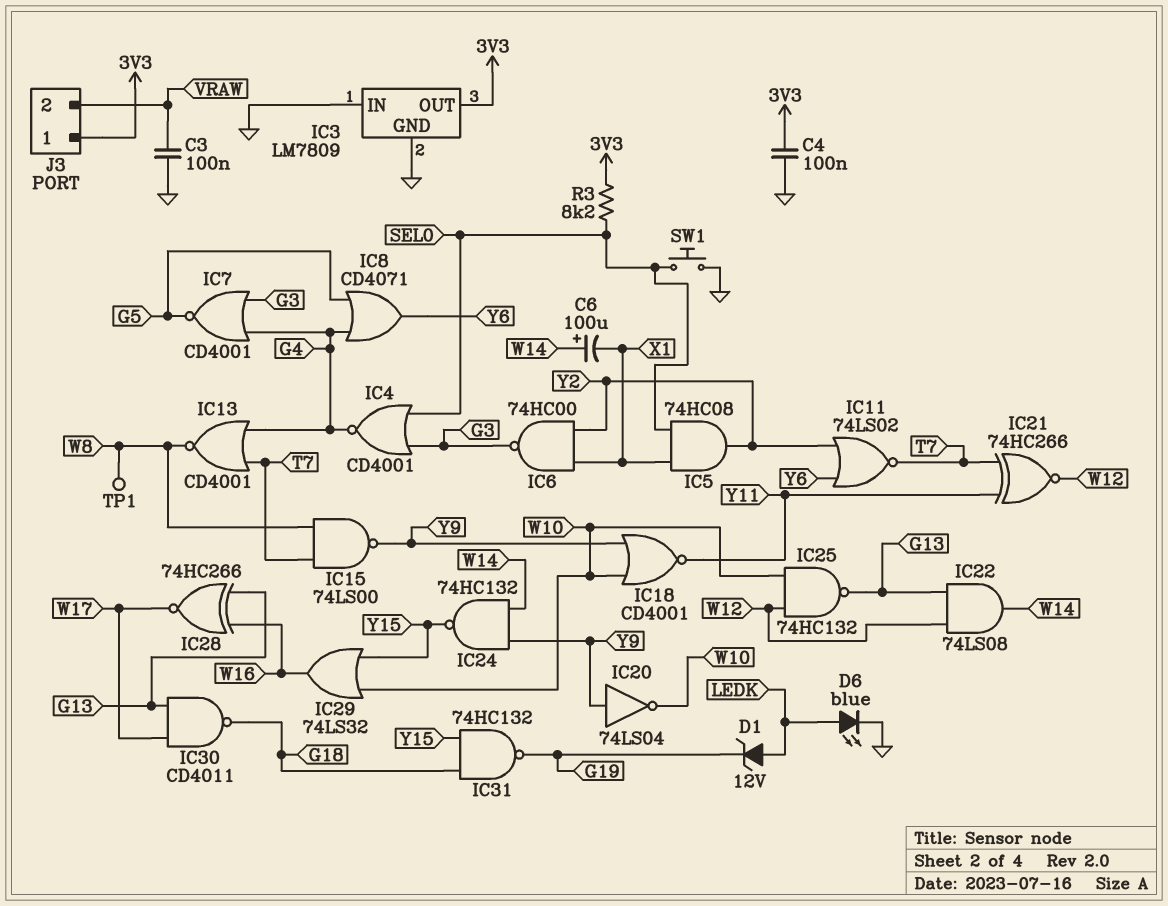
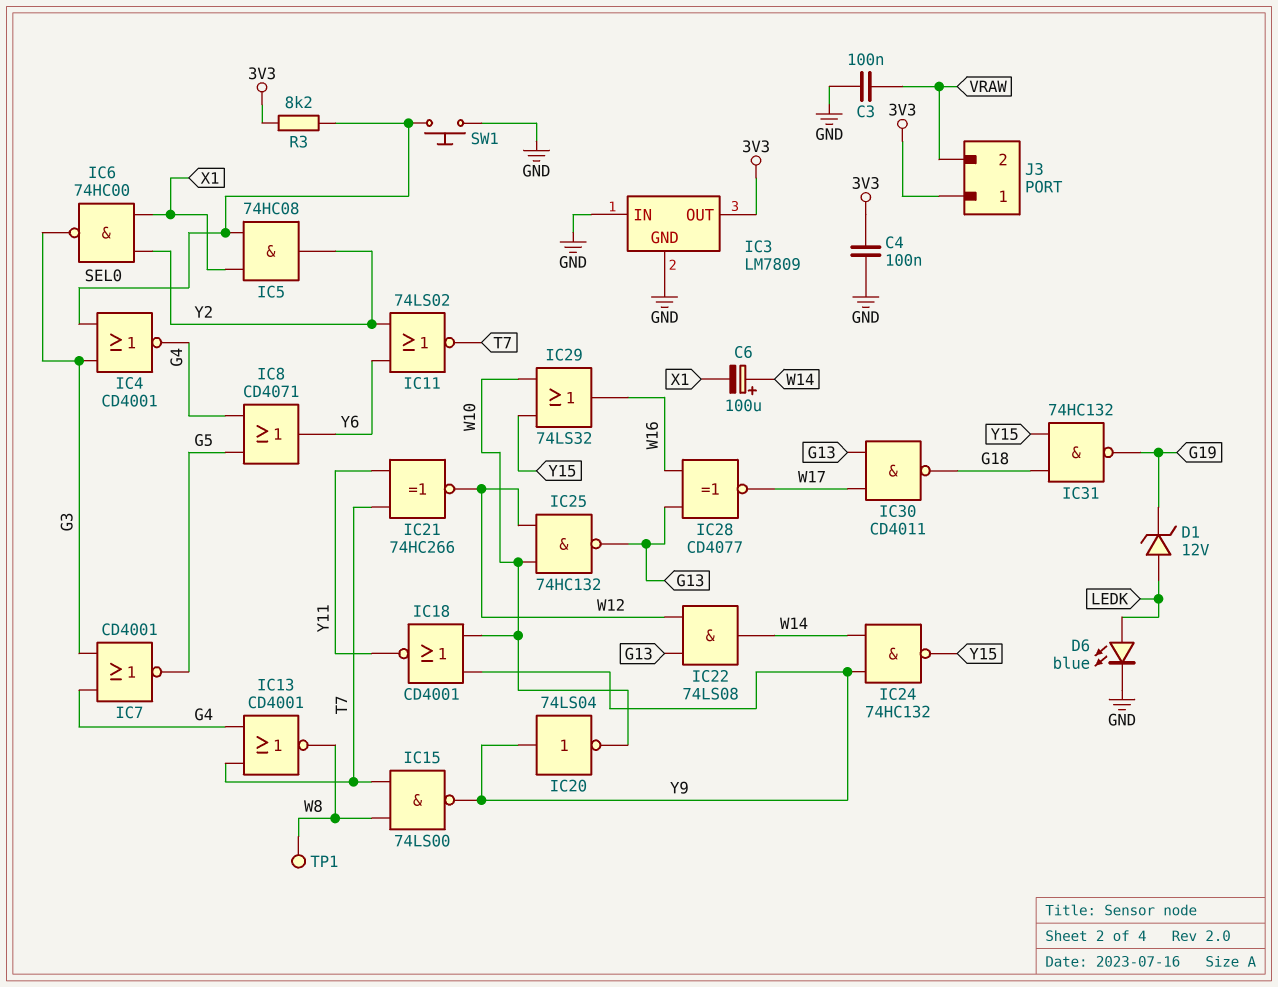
IC28: XNOR 74HC266 (in G13, in W16, out W17) -> XNOR CD4077 (in G13, in W16, out W17)

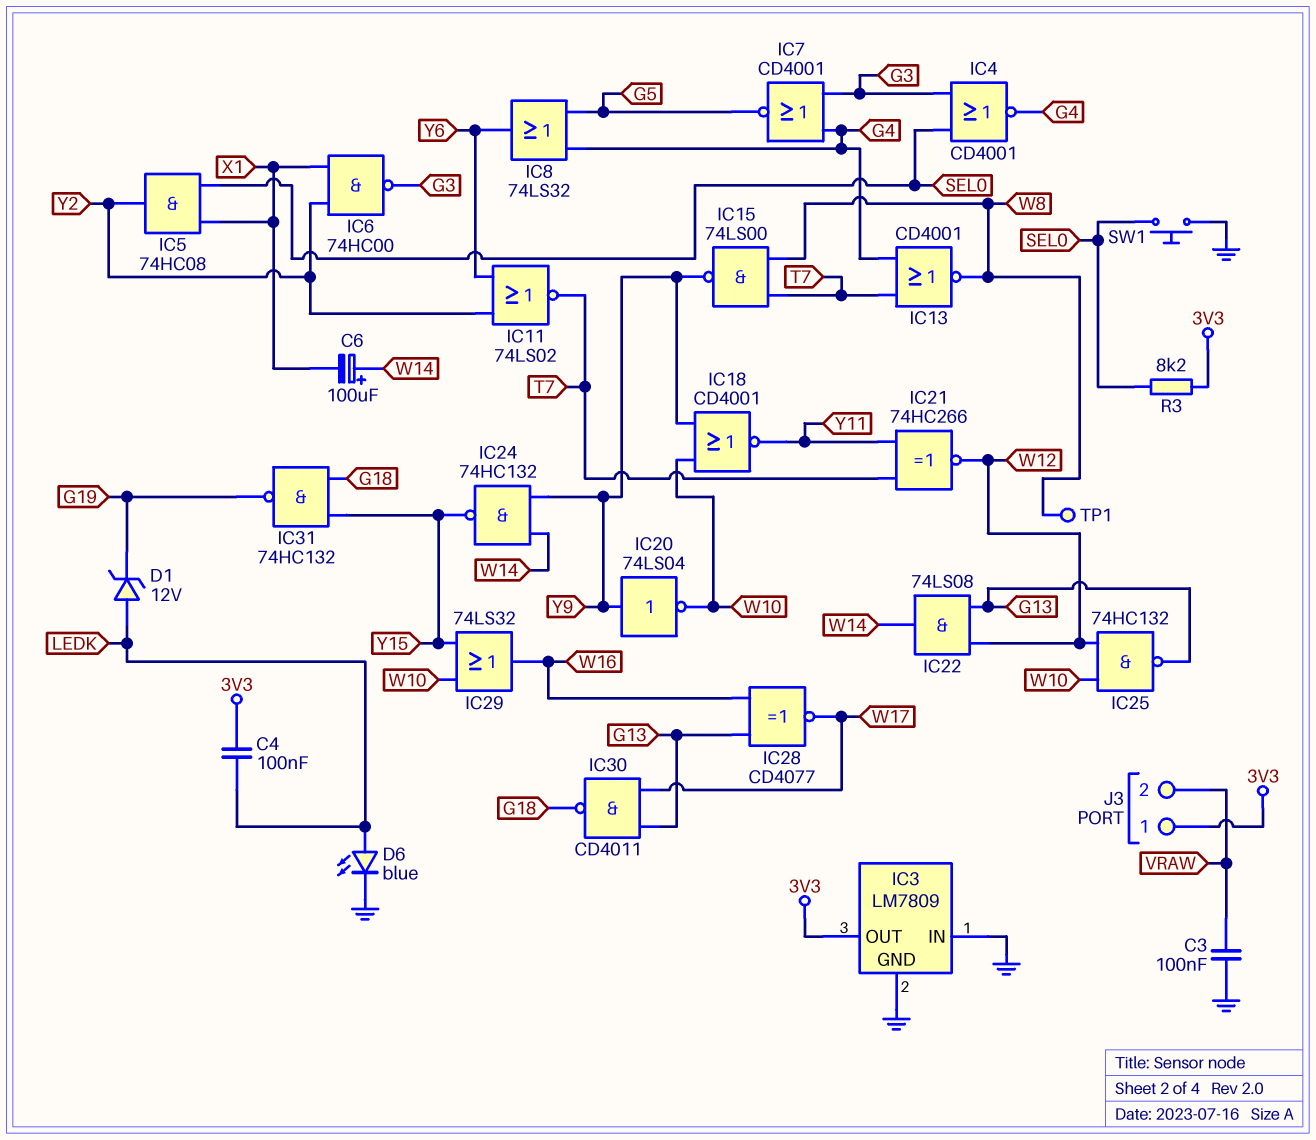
C4: 100nF (3V3, GND) -> 100nF (3V3, LEDK)
IC8: OR CD4071 (in G4, in G5, out Y6) -> OR 74LS32 (in G4, in G5, out Y6)

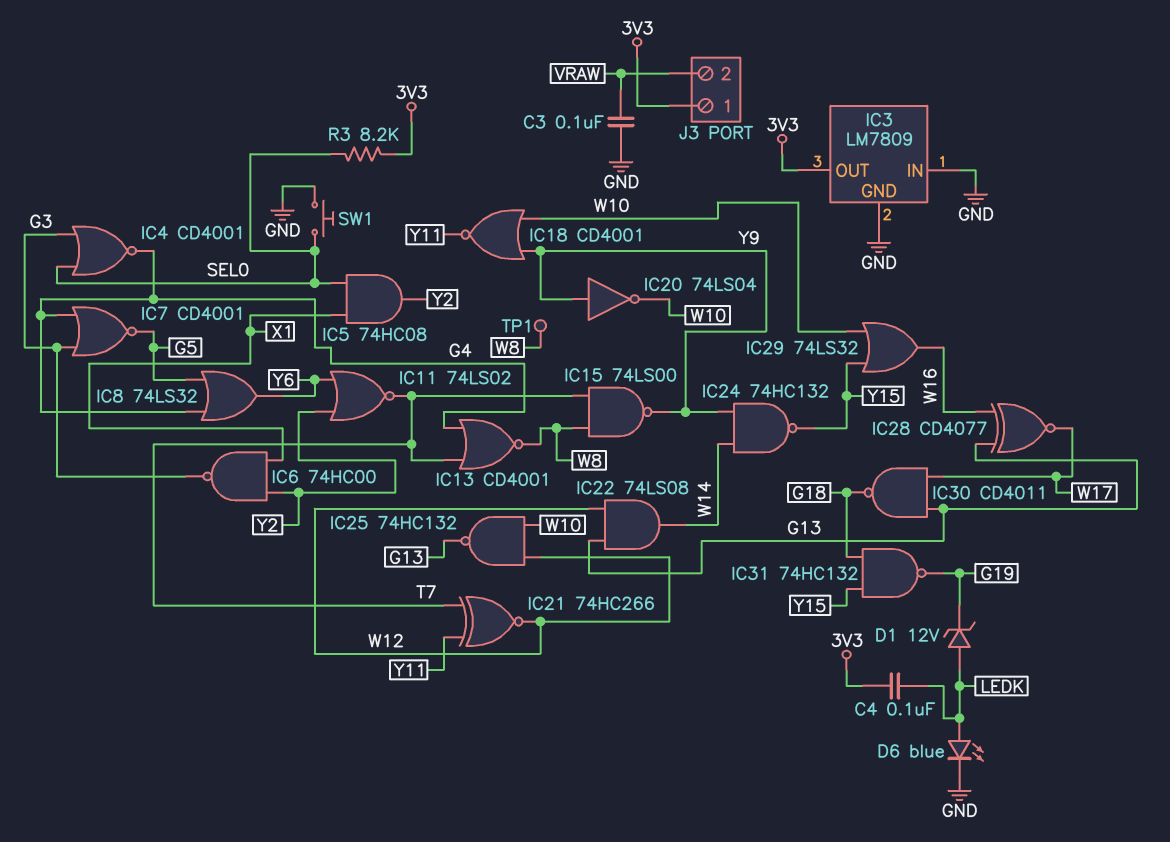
C6: 100uF (plus W14, minus X1) -> none

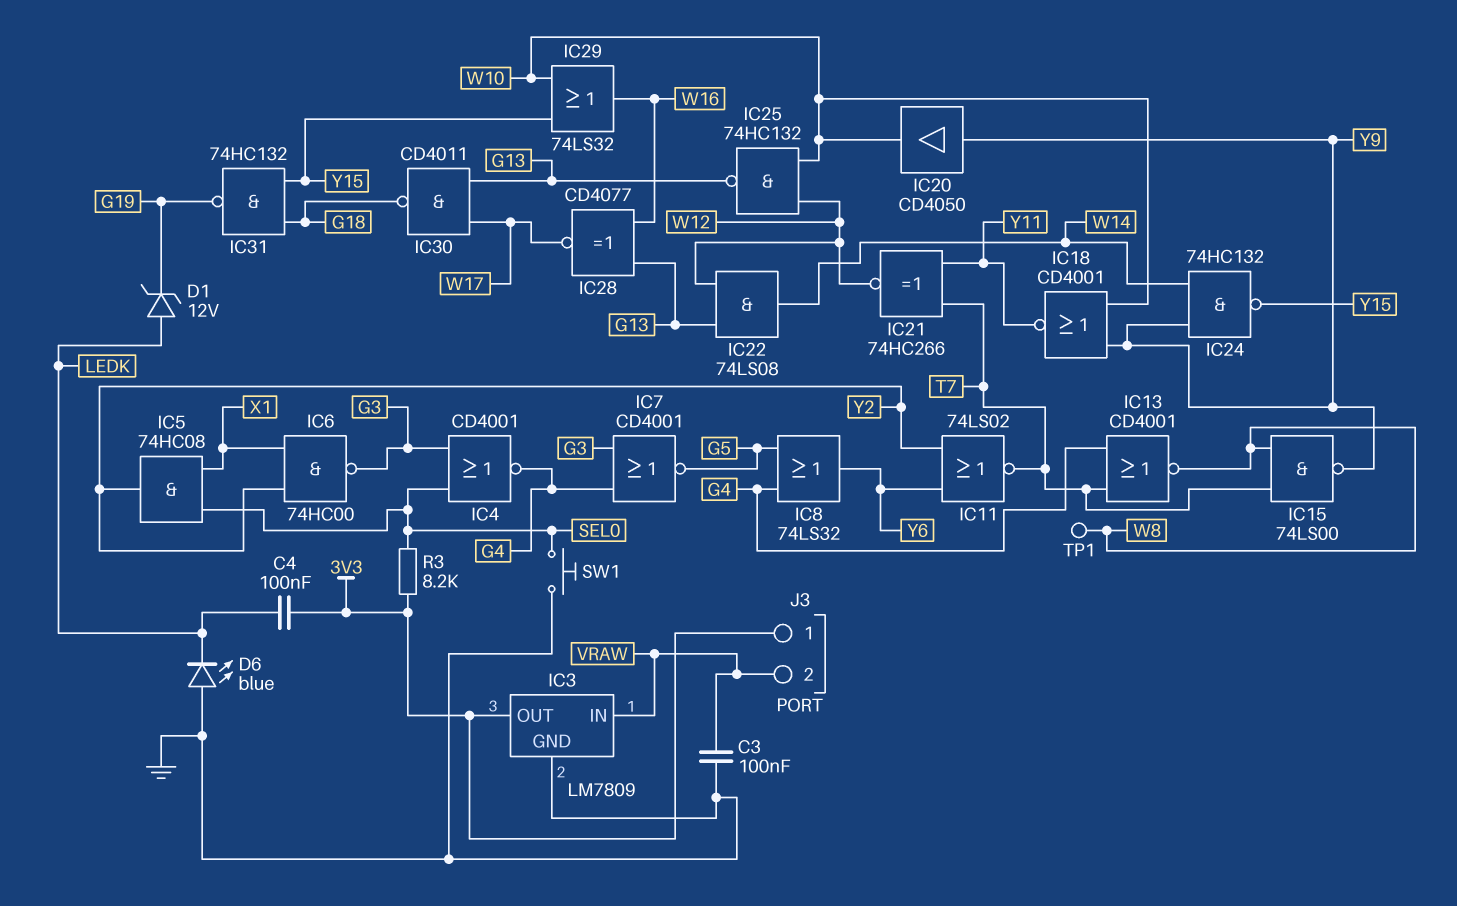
D6: LED blue (A LEDK, K GND) -> LED blue (A GND, K LEDK)
IC3 pin IN: GND -> VRAW
IC20: NOT 74LS04 (in Y9, out W10) -> buffer CD4050 (in Y9, out W10)

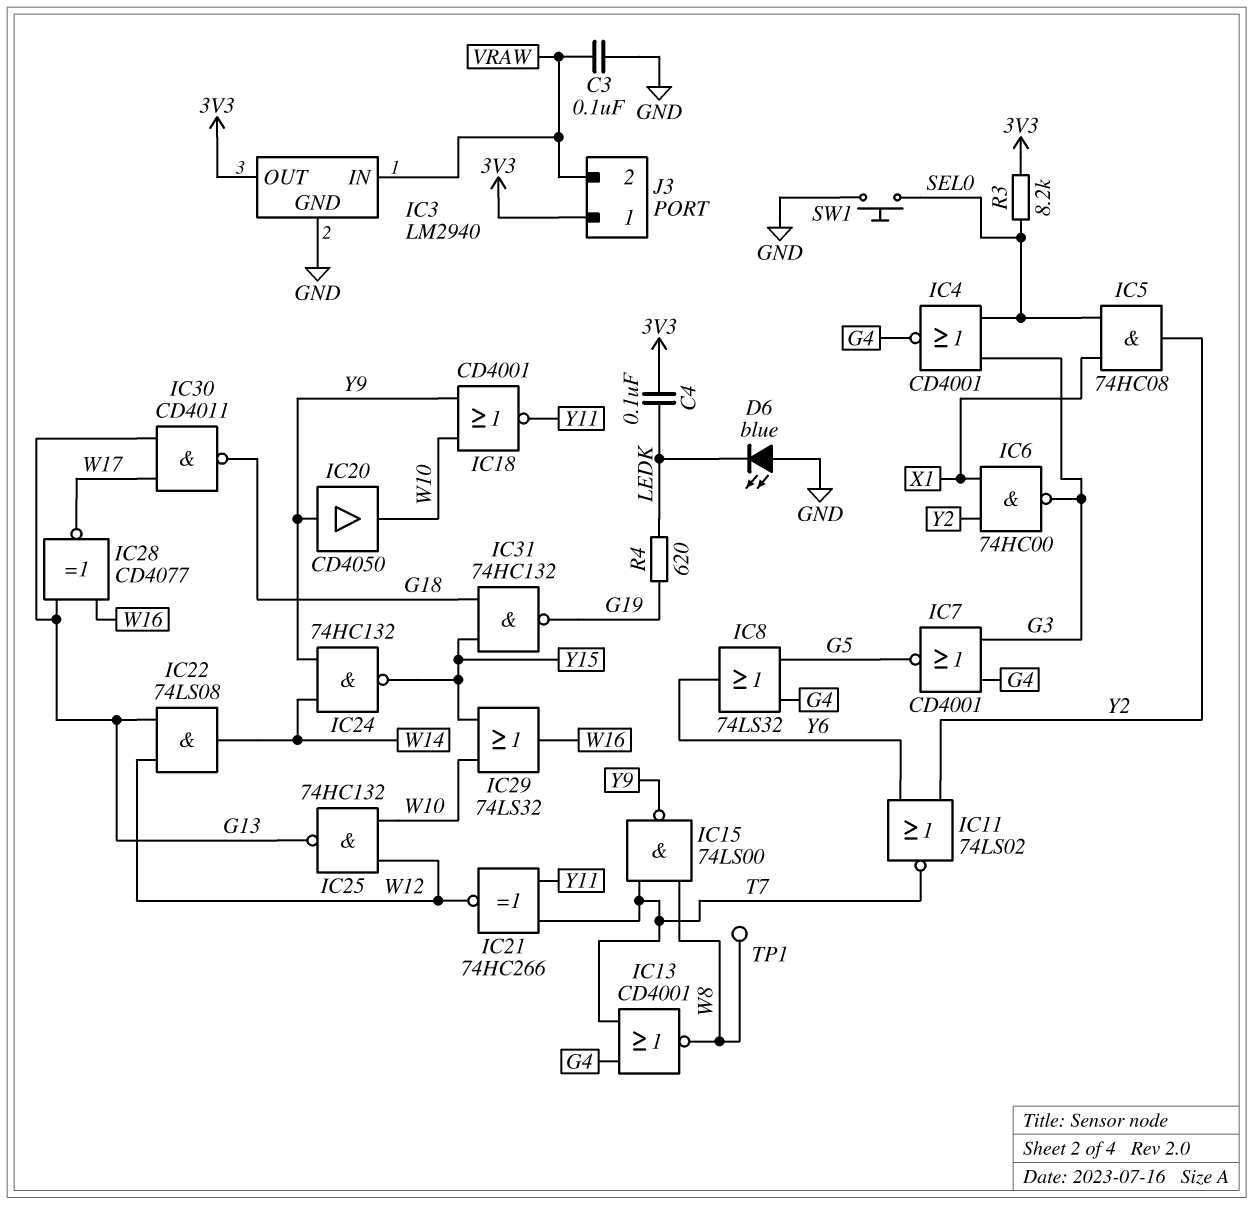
D1: zener 12V (A LEDK, K G19) -> none
IC3: LM7809 -> LM2940
R4: none -> 620 (G19, LEDK)

